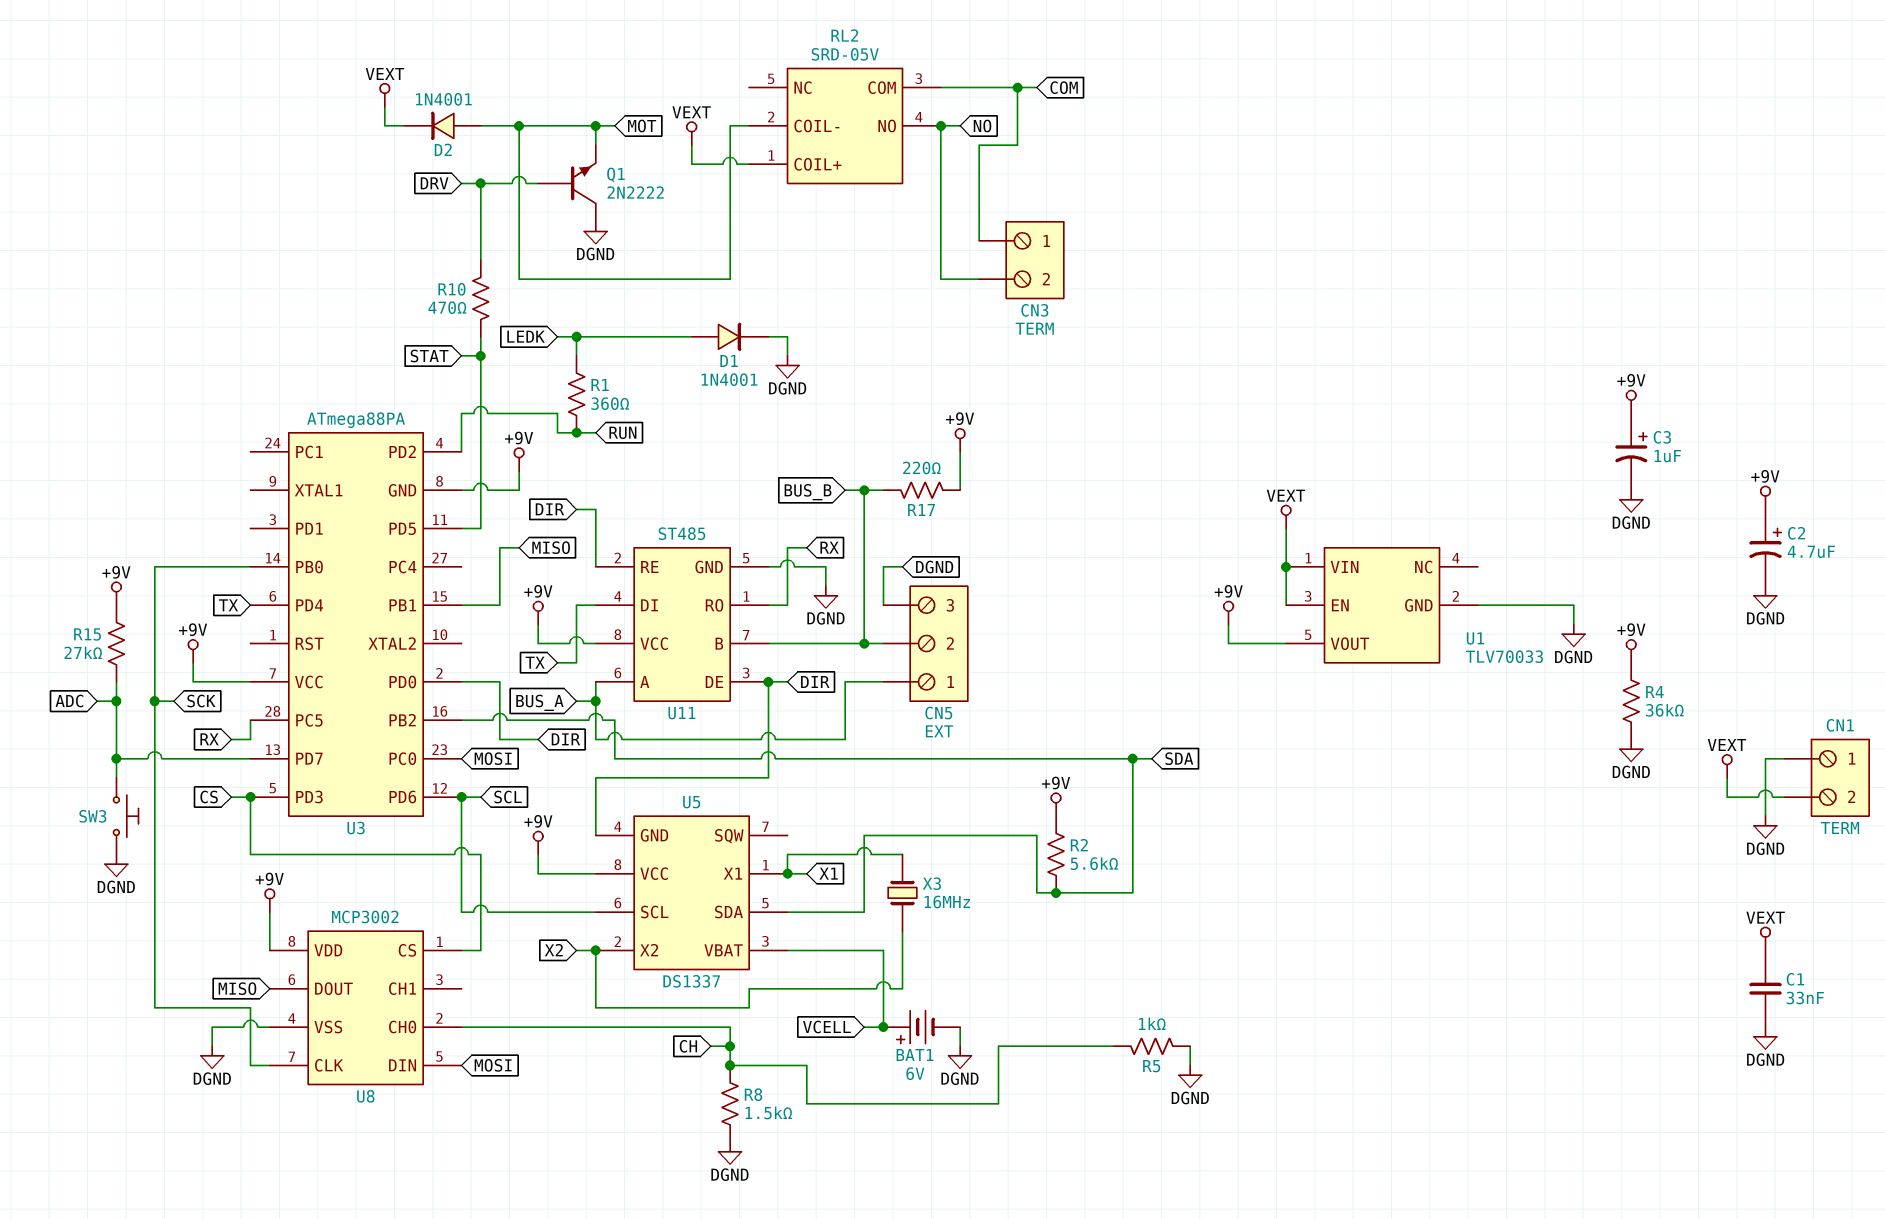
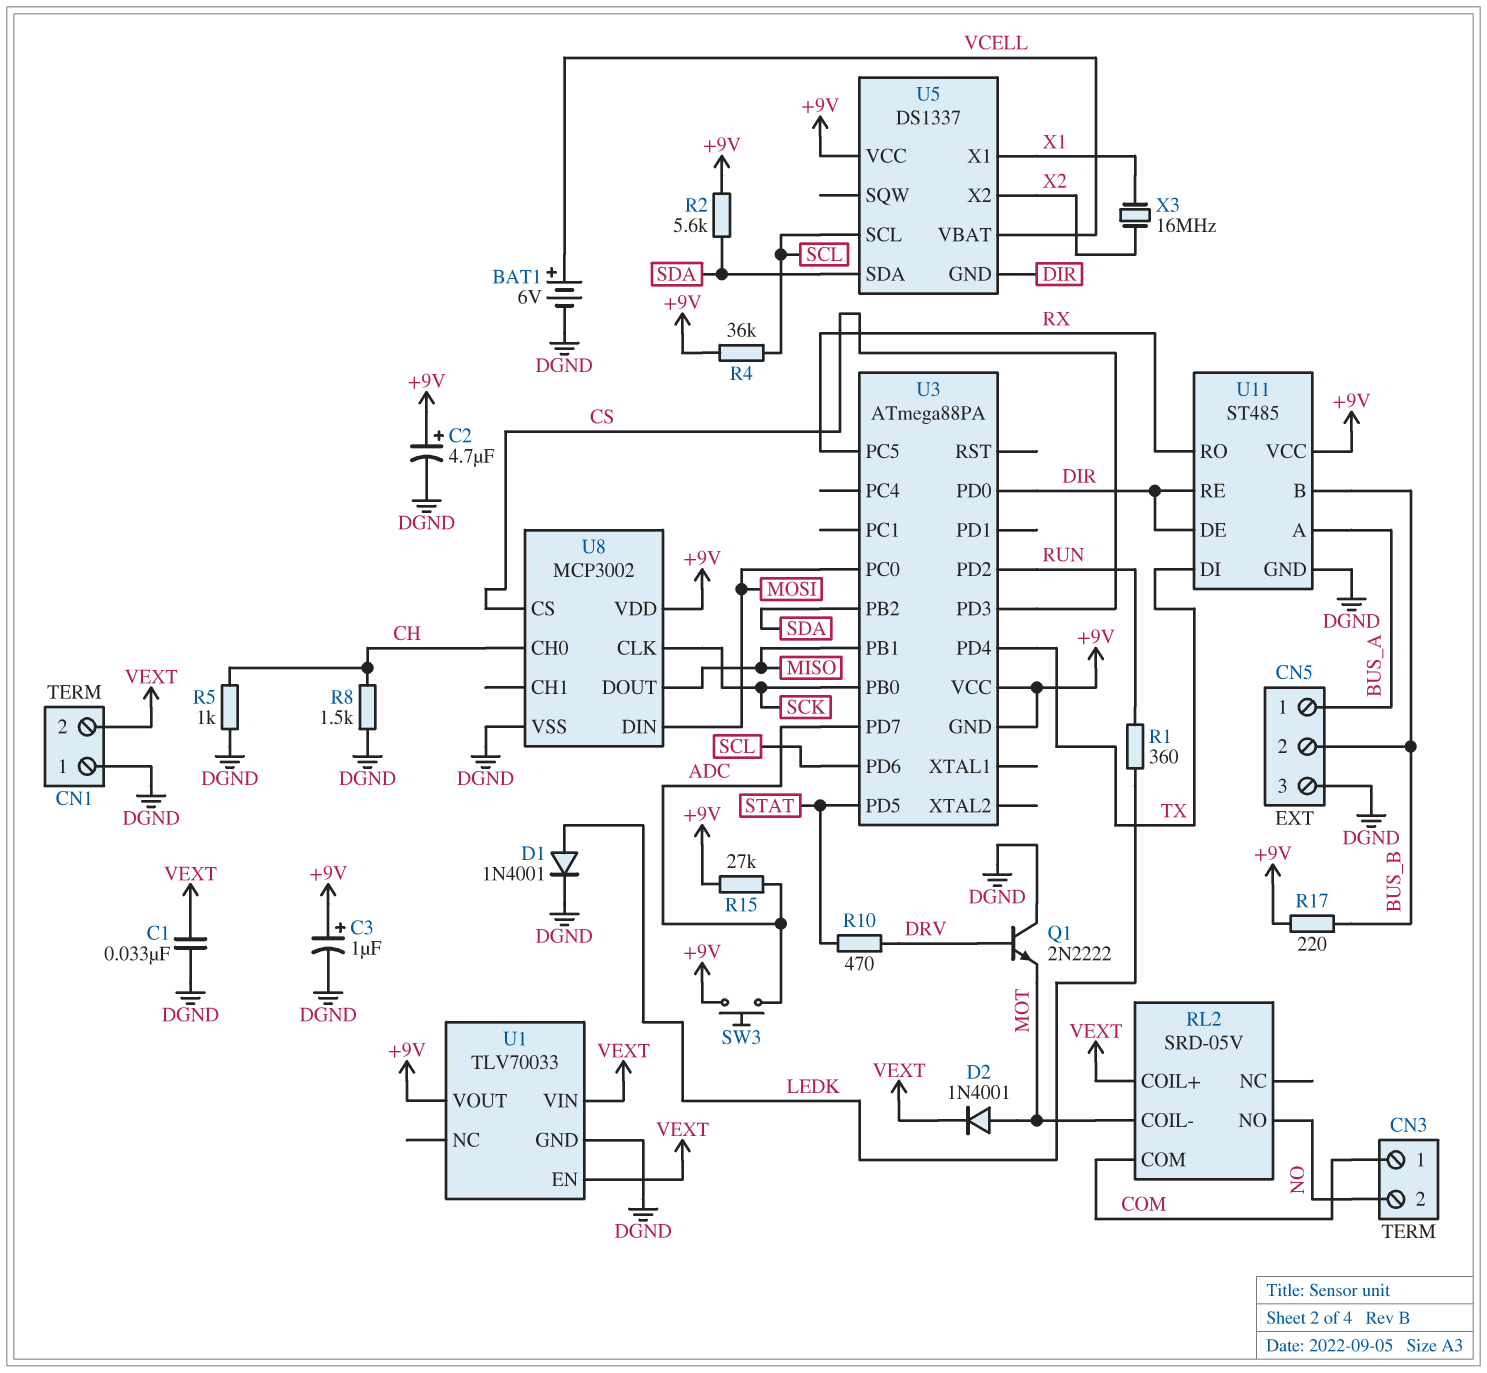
R4: 36k (+9V, DGND) -> 36k (+9V, SCL)
SW3: button (ADC, DGND) -> button (+9V, ADC)

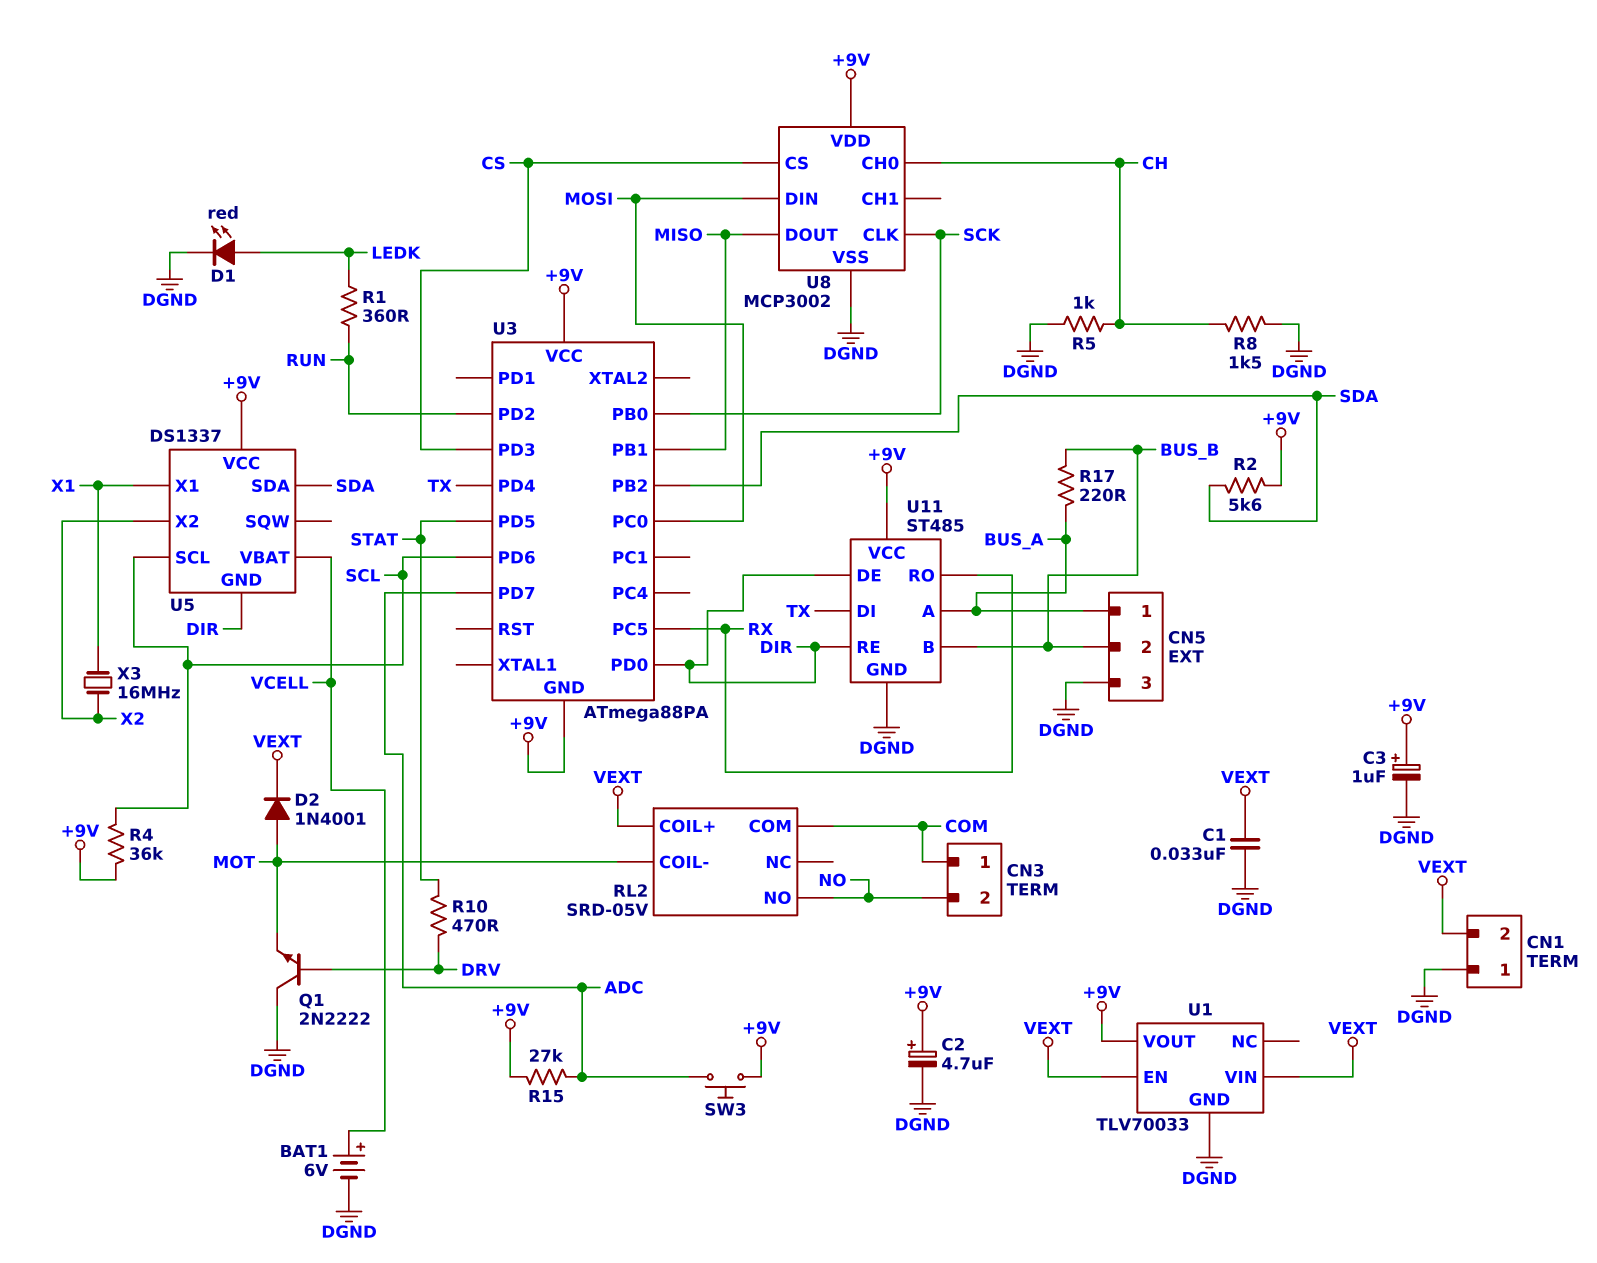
D1: diode 1N4001 (A LEDK, K DGND) -> LED red (A LEDK, K DGND)
R17: 220 (+9V, BUS_B) -> 220 (BUS_A, BUS_B)

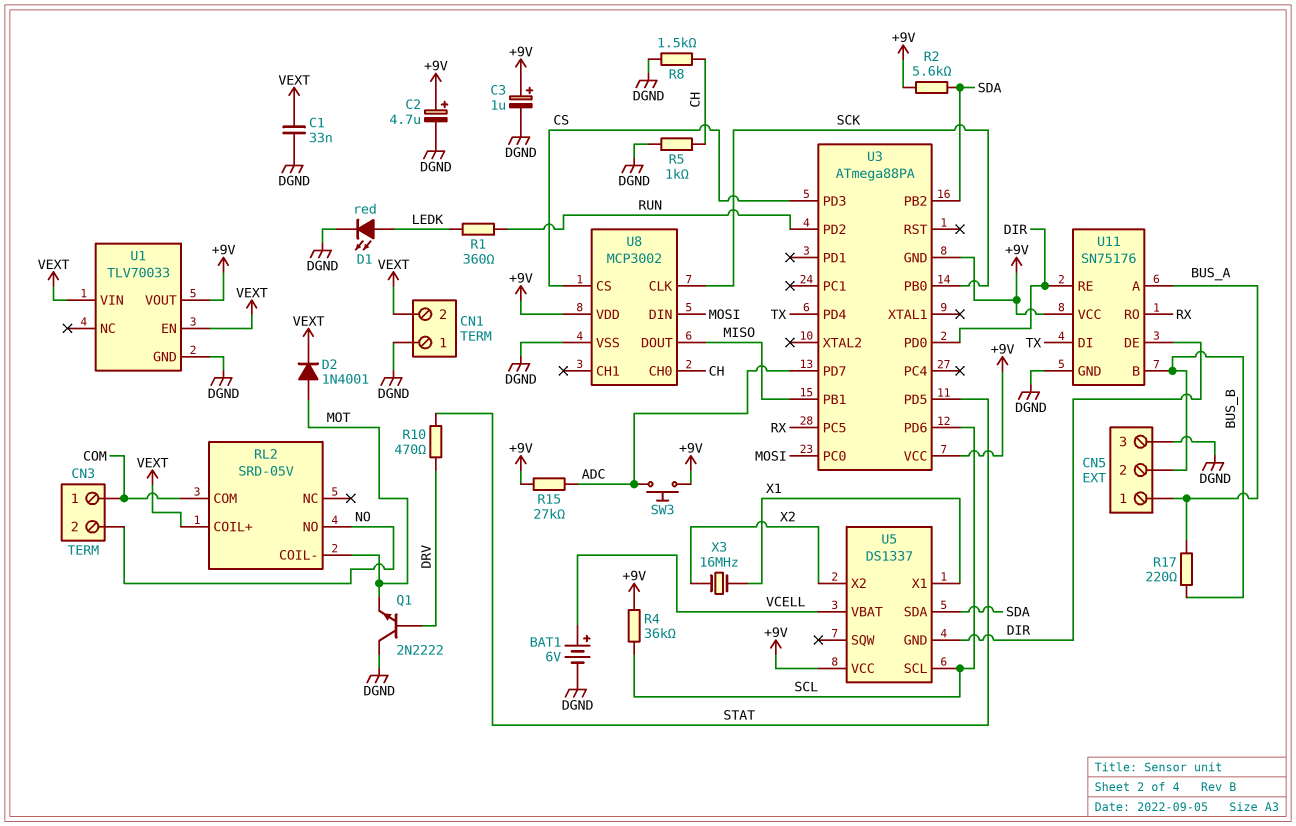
U11: ST485 -> SN75176

